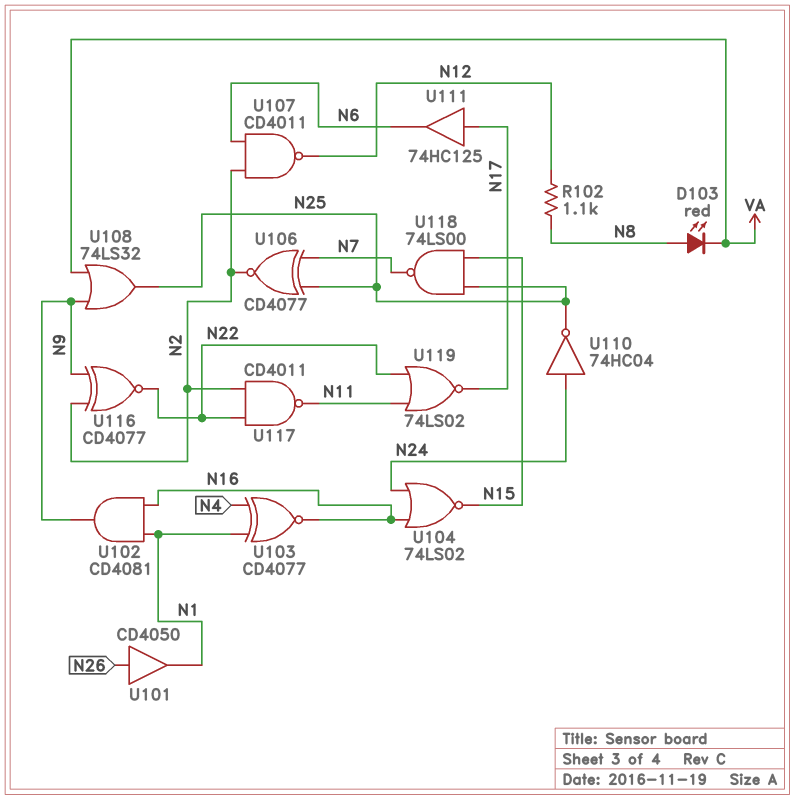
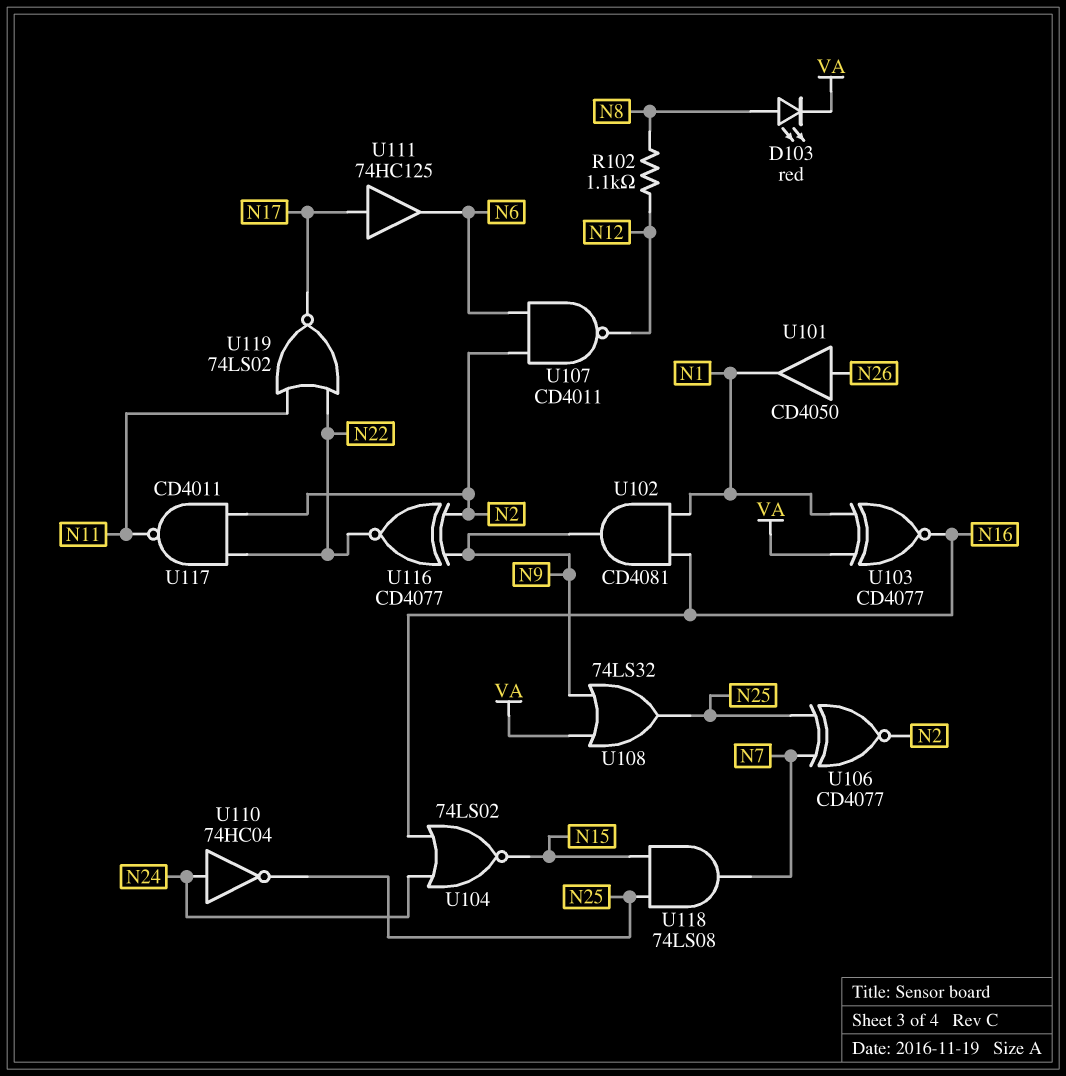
U103: XNOR CD4077 (in N1, in N4, out N16) -> XNOR CD4077 (in N1, in VA, out N16)
U118: NAND 74LS00 (in N15, in N25, out N7) -> AND 74LS08 (in N15, in N25, out N7)

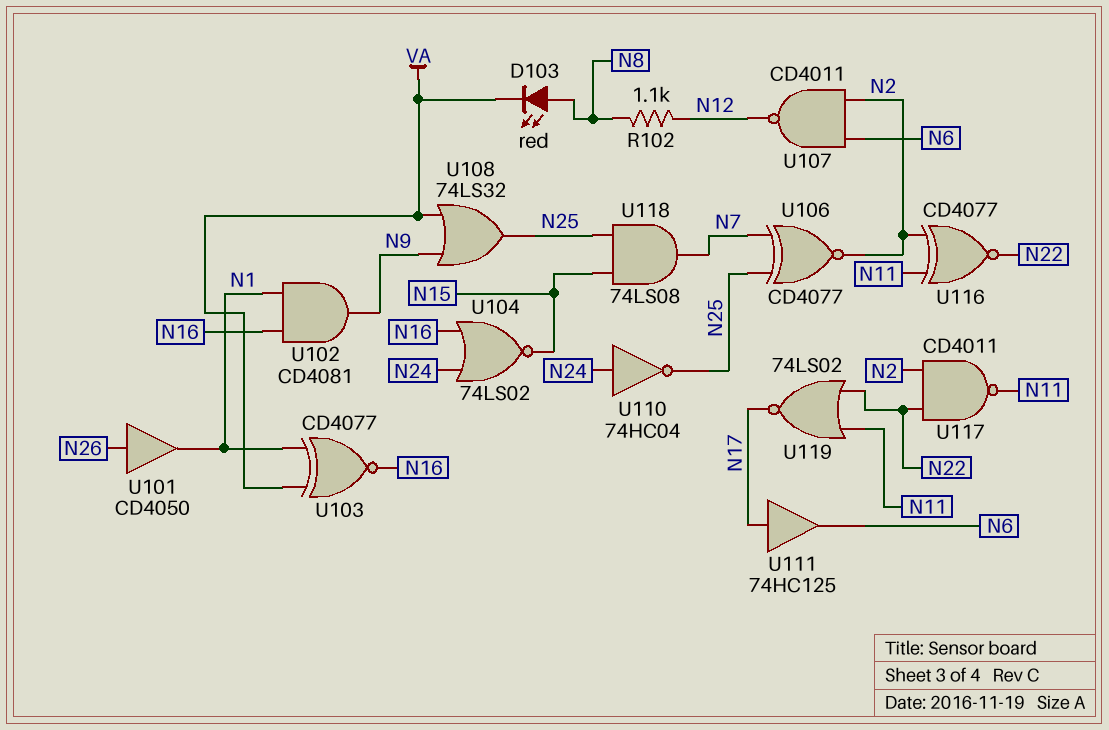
U116: XNOR CD4077 (in N2, in N9, out N22) -> XNOR CD4077 (in N2, in N11, out N22)

